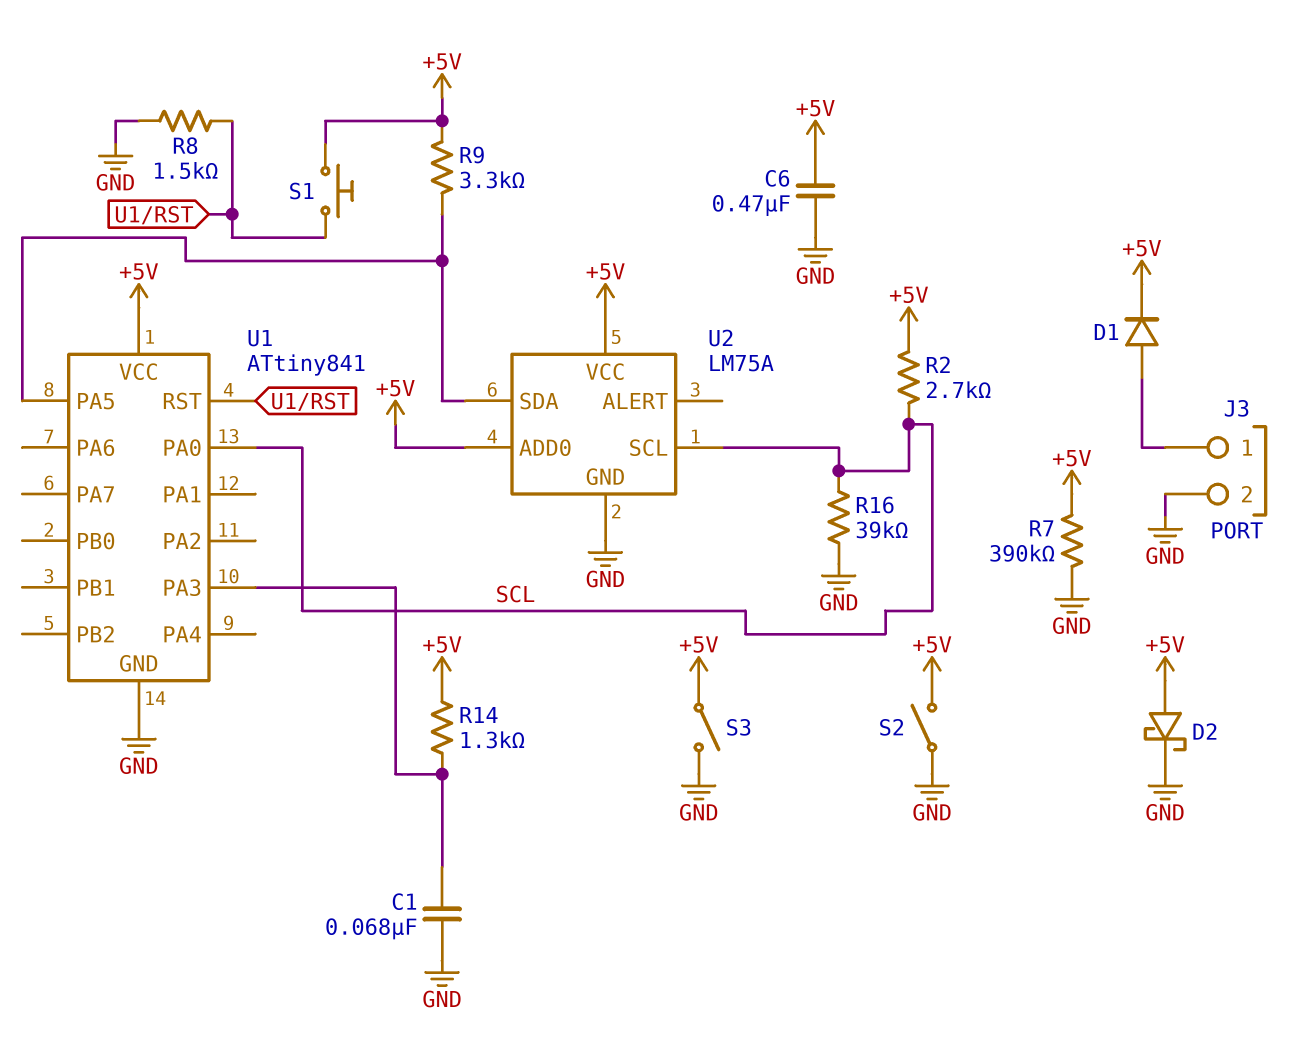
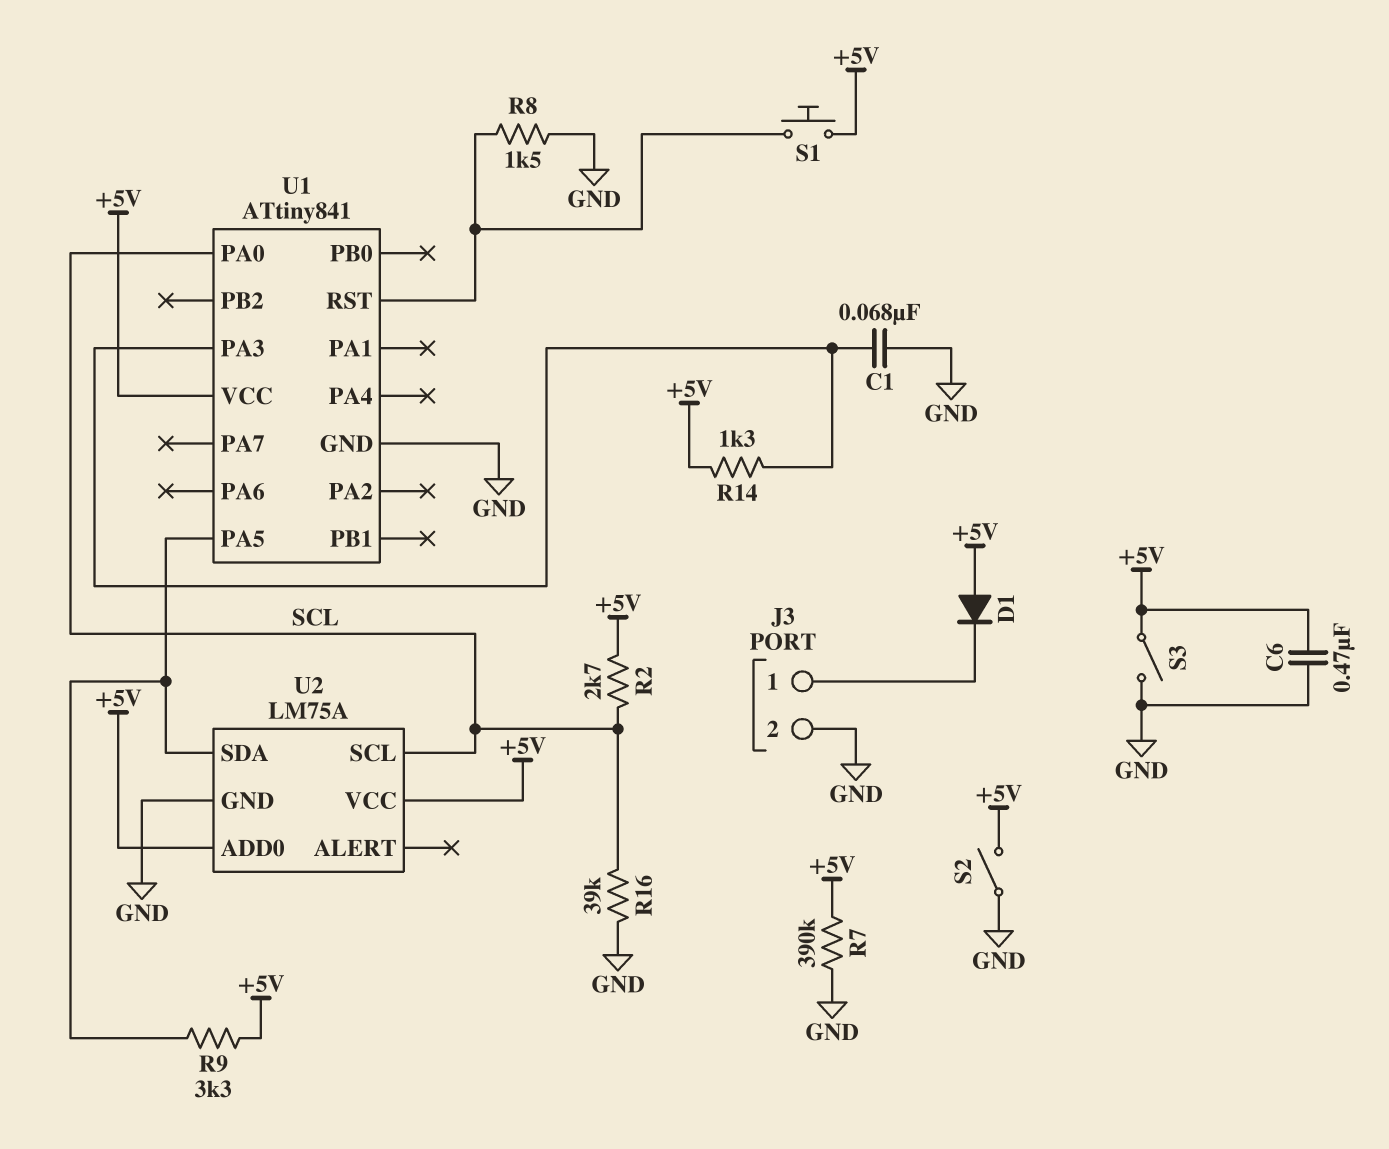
D1: diode (A J3/1, K +5V) -> diode (A +5V, K J3/1)
D2: schottky (A +5V, K GND) -> none

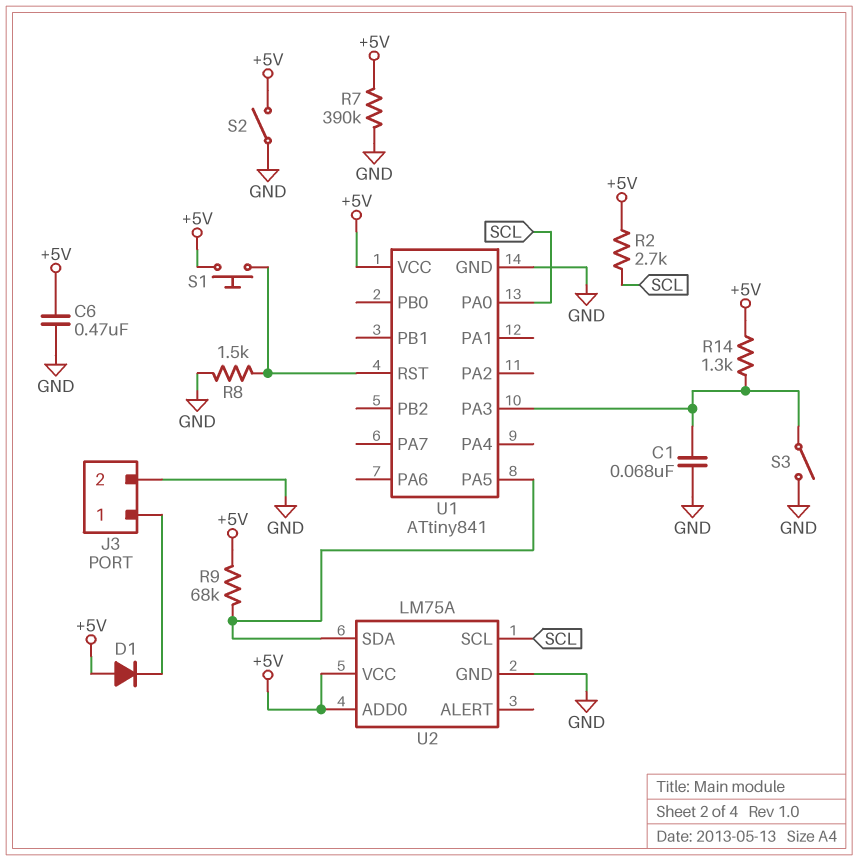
R9: 3.3k (+5V, U1/PA5) -> 68k (+5V, U1/PA5)
R16: 39k (GND, SCL) -> none
S3: switch (+5V, GND) -> switch (GND, U1/PA3)

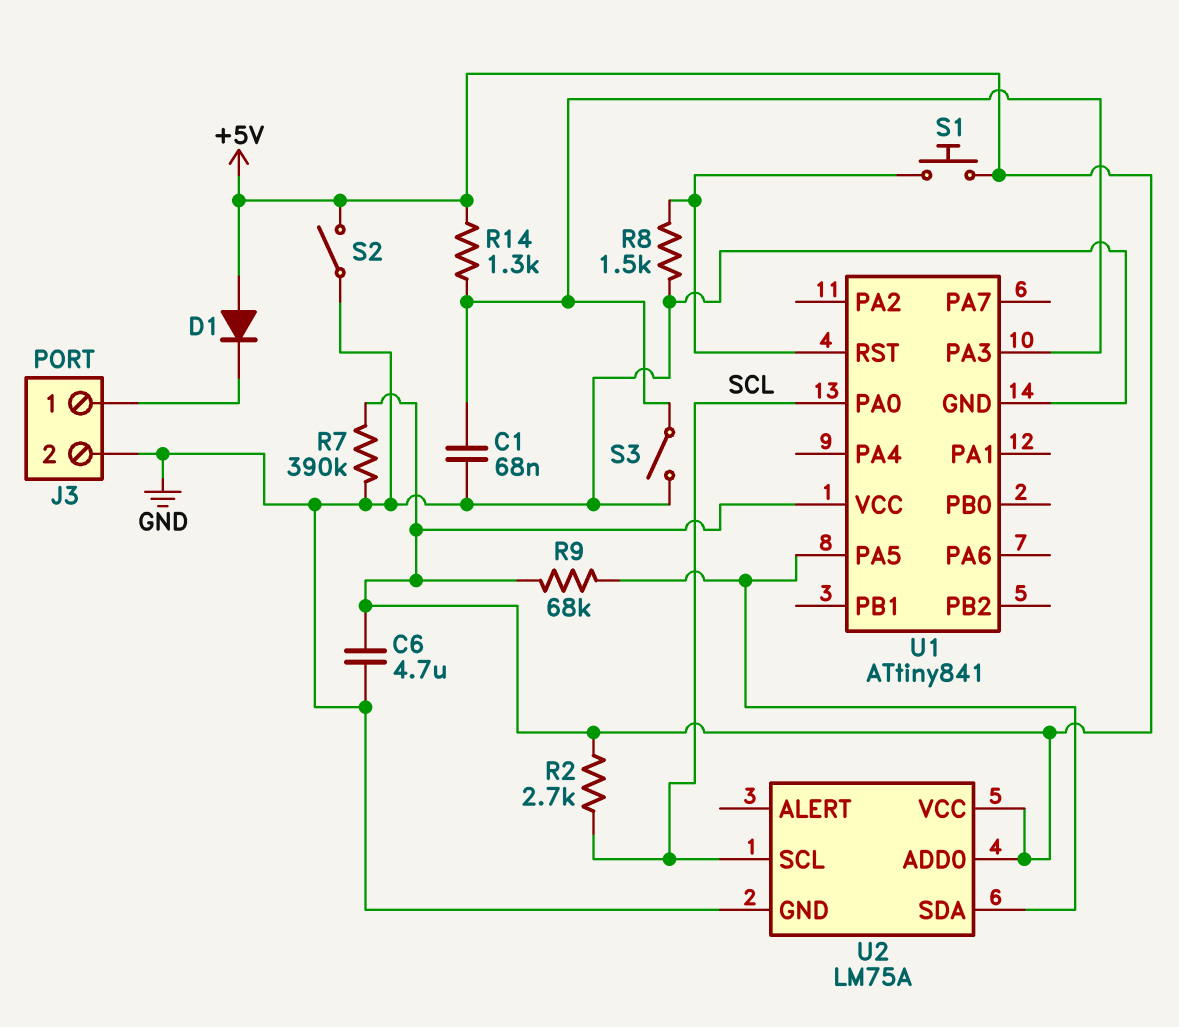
C6: 470nF (+5V, GND) -> 4.7uF (+5V, GND)

